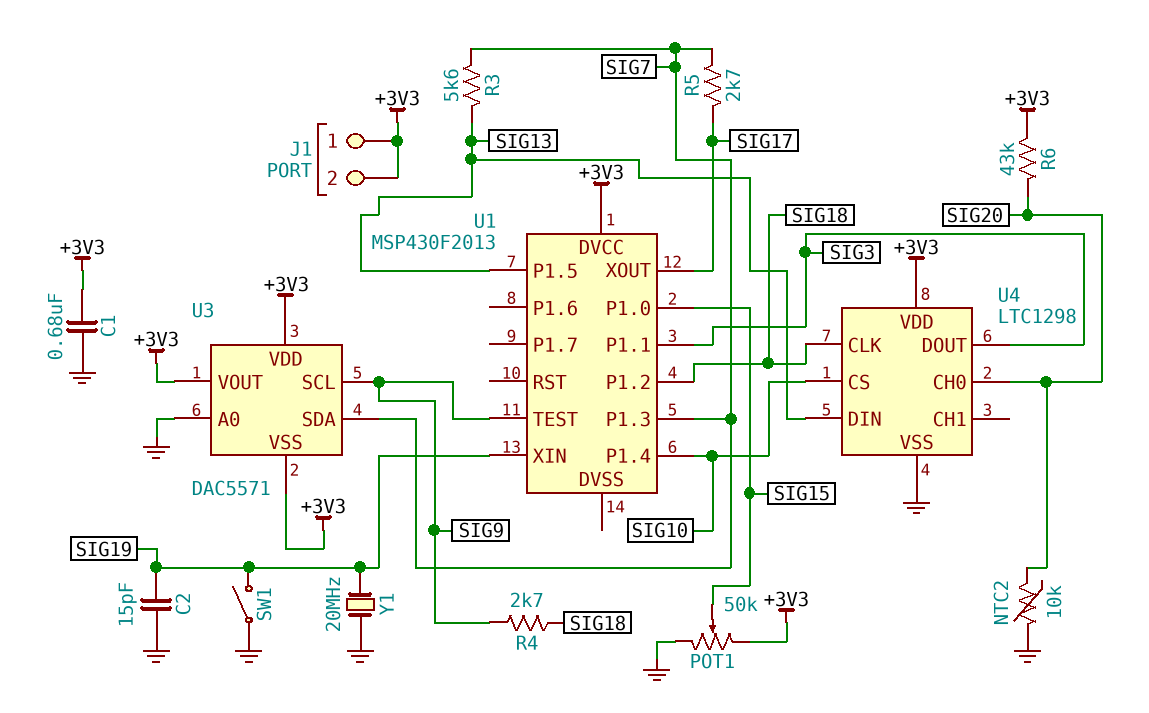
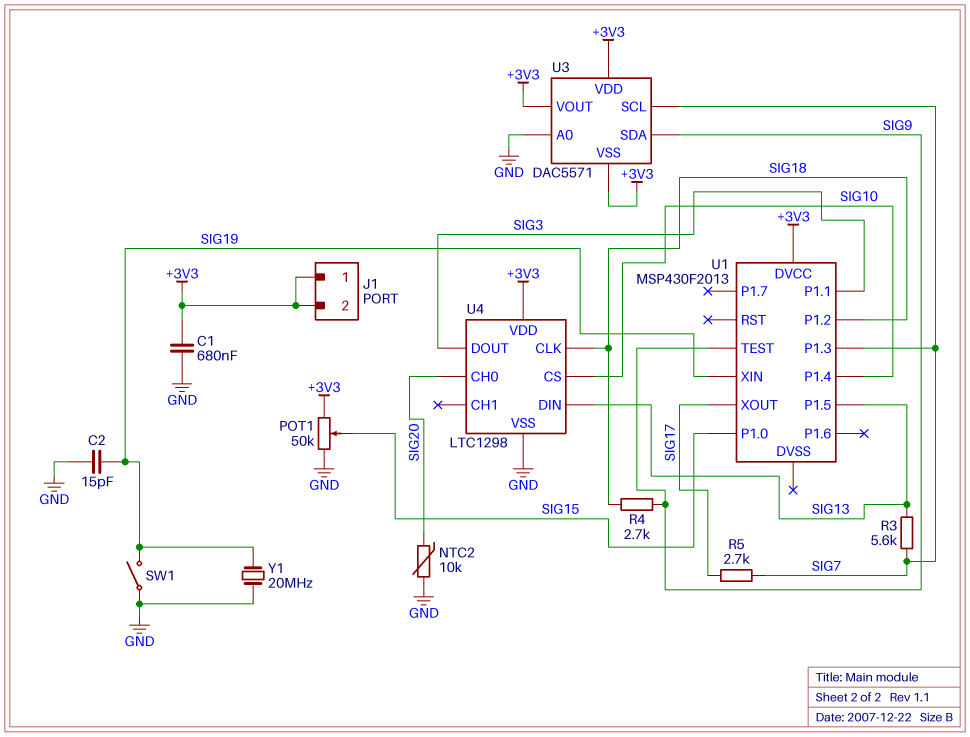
R6: 43k (+3V3, SIG20) -> none
U3 pin SCL: SIG9 -> SIG7
U3 pin SDA: SIG7 -> SIG9

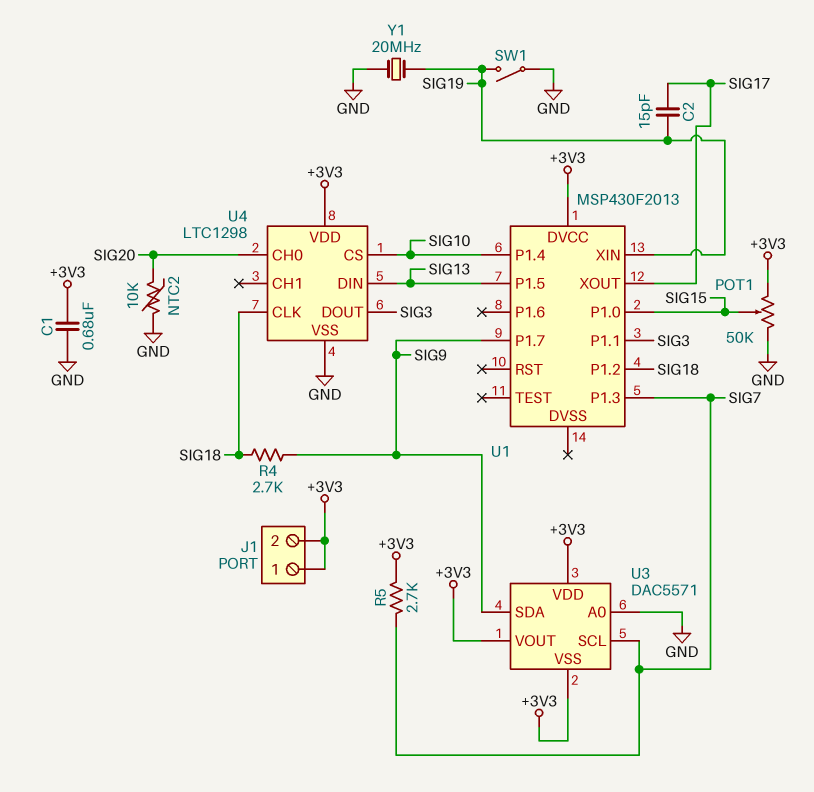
C2: 15pF (GND, SIG19) -> 15pF (SIG17, SIG19)
R3: 5.6k (SIG7, SIG13) -> none
R5: 2.7k (SIG7, SIG17) -> 2.7k (+3V3, SIG7)
U1 pin P1.7: none -> SIG9
U1 pin TEST: SIG9 -> none

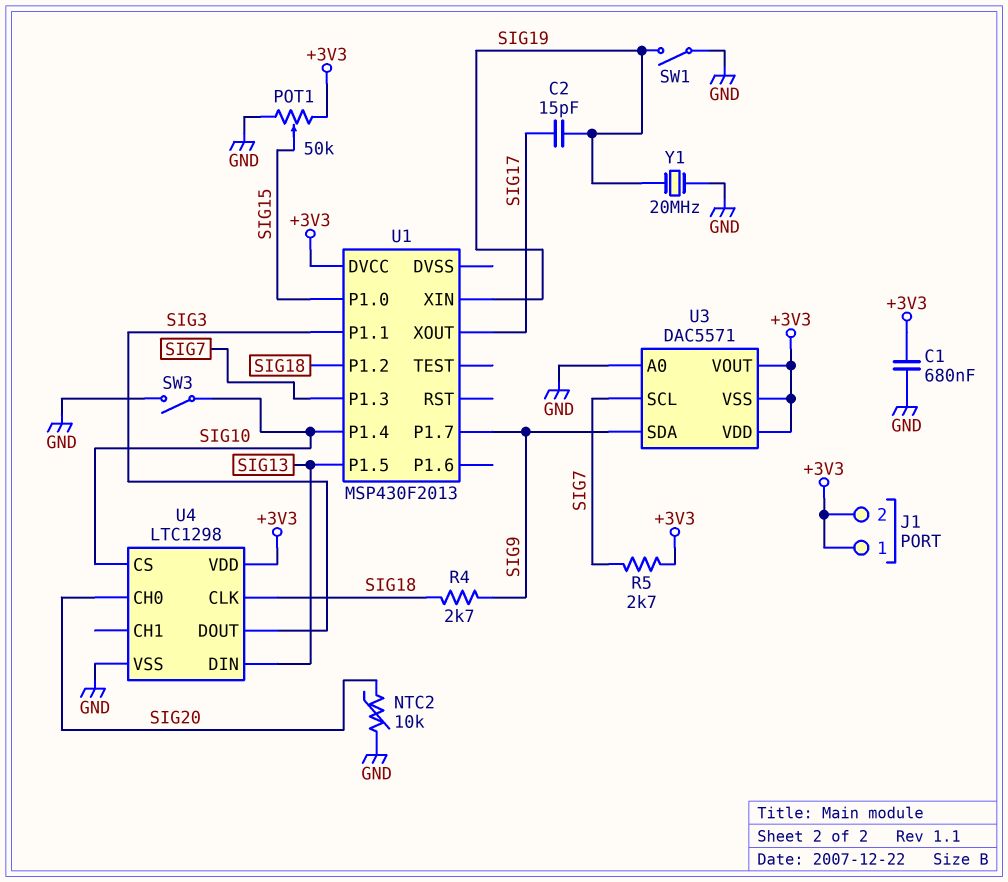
SW3: none -> switch (GND, SIG10)

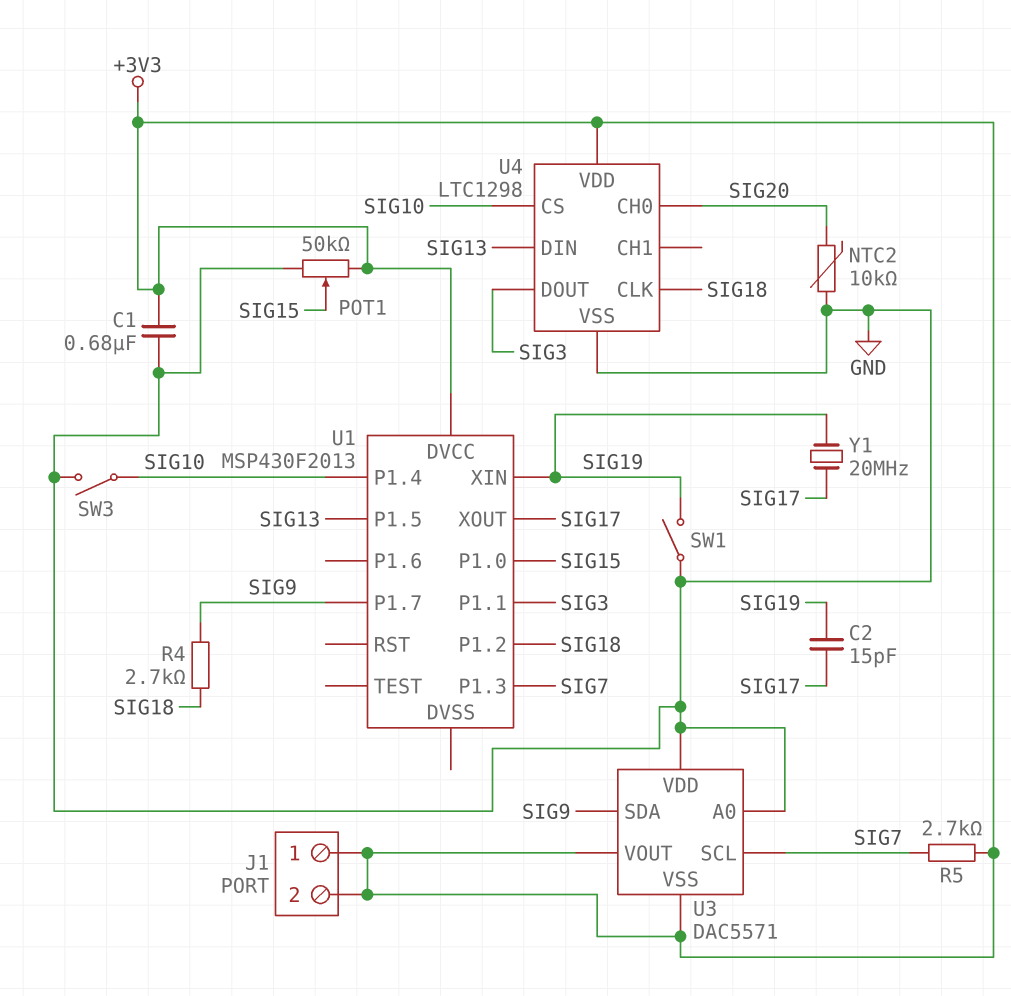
U3 pin VDD: +3V3 -> GND
Y1: 20MHz (GND, SIG19) -> 20MHz (SIG17, SIG19)

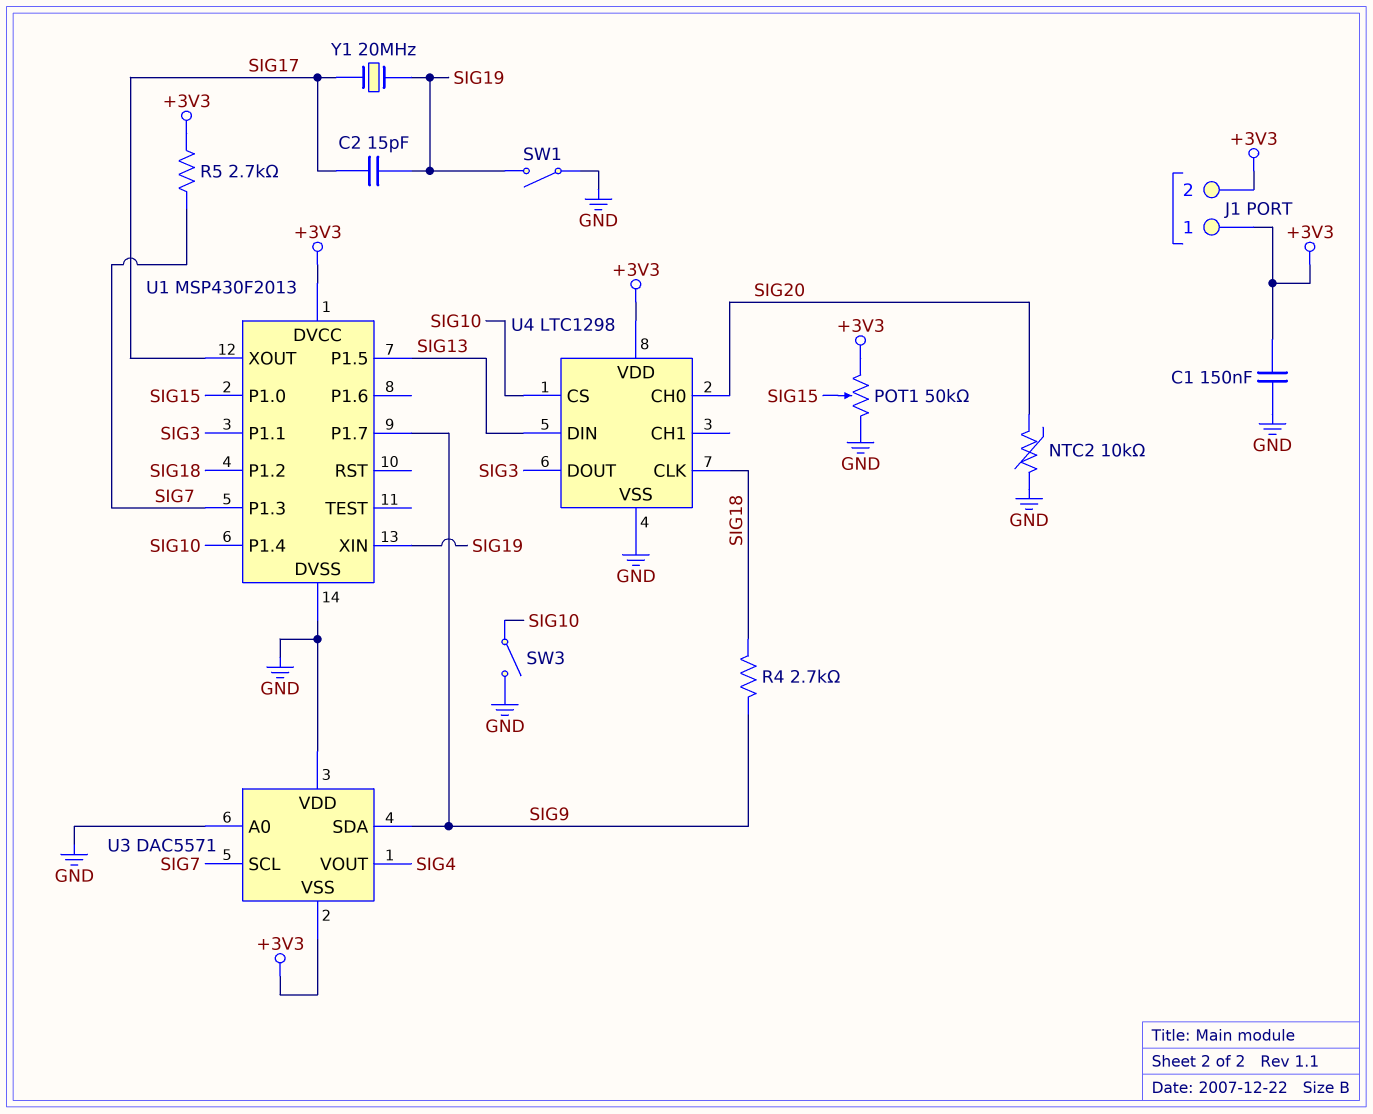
C1: 680nF (+3V3, GND) -> 150nF (+3V3, GND)
U1 pin DVSS: none -> GND
U3 pin VOUT: +3V3 -> SIG4

